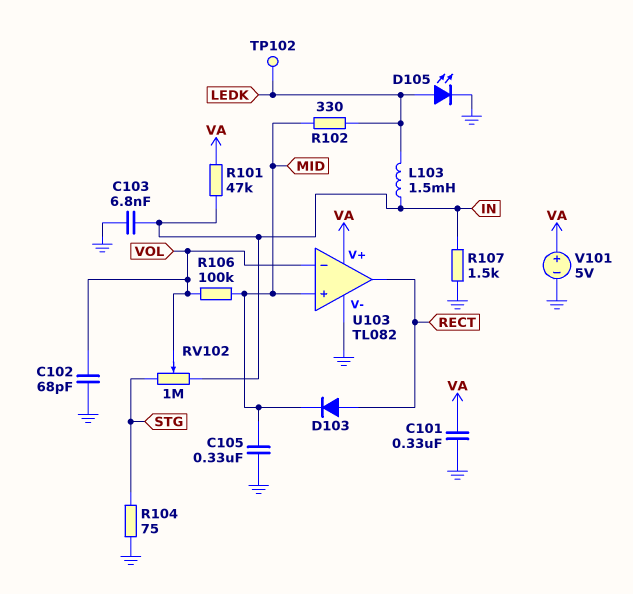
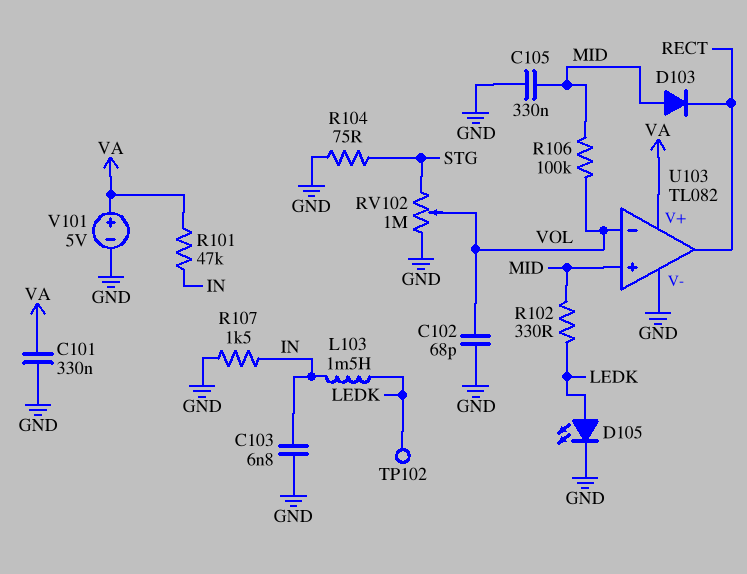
D103: diode (A RECT, K MID) -> diode (A MID, K RECT)
RV102: 1M (IN, STG, wiper VOL) -> 1M (GND, STG, wiper VOL)

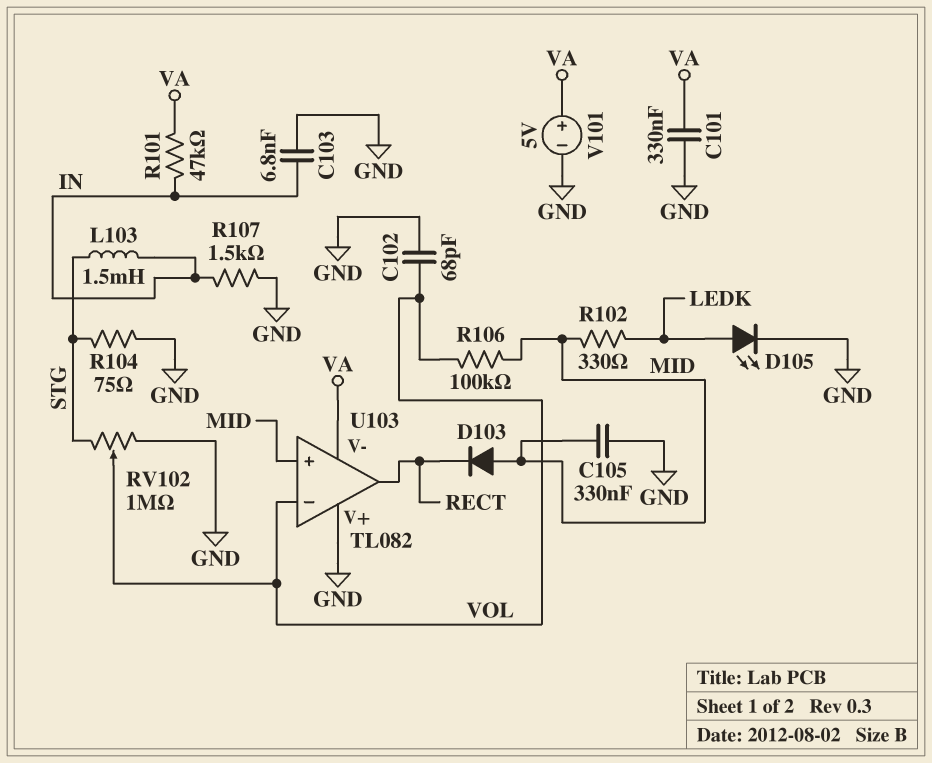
L103: 1.5mH (IN, LEDK) -> 1.5mH (IN, STG)
TP102: test point (LEDK) -> none
U103 pin V+: VA -> GND
U103 pin V-: GND -> VA

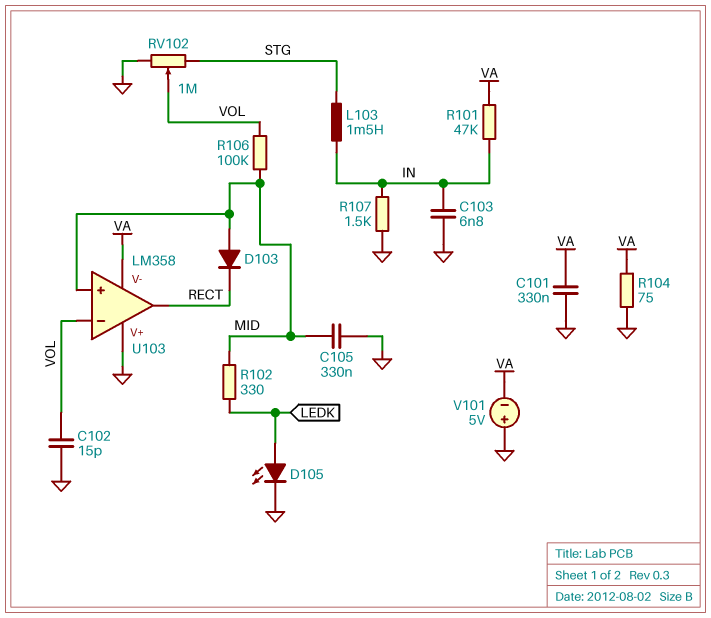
C102: 68pF (GND, VOL) -> 15pF (GND, VOL)
R104: 75 (GND, STG) -> 75 (GND, VA)
U103: TL082 -> LM358
V101: 5V (plus VA, minus GND) -> 5V (plus GND, minus VA)

